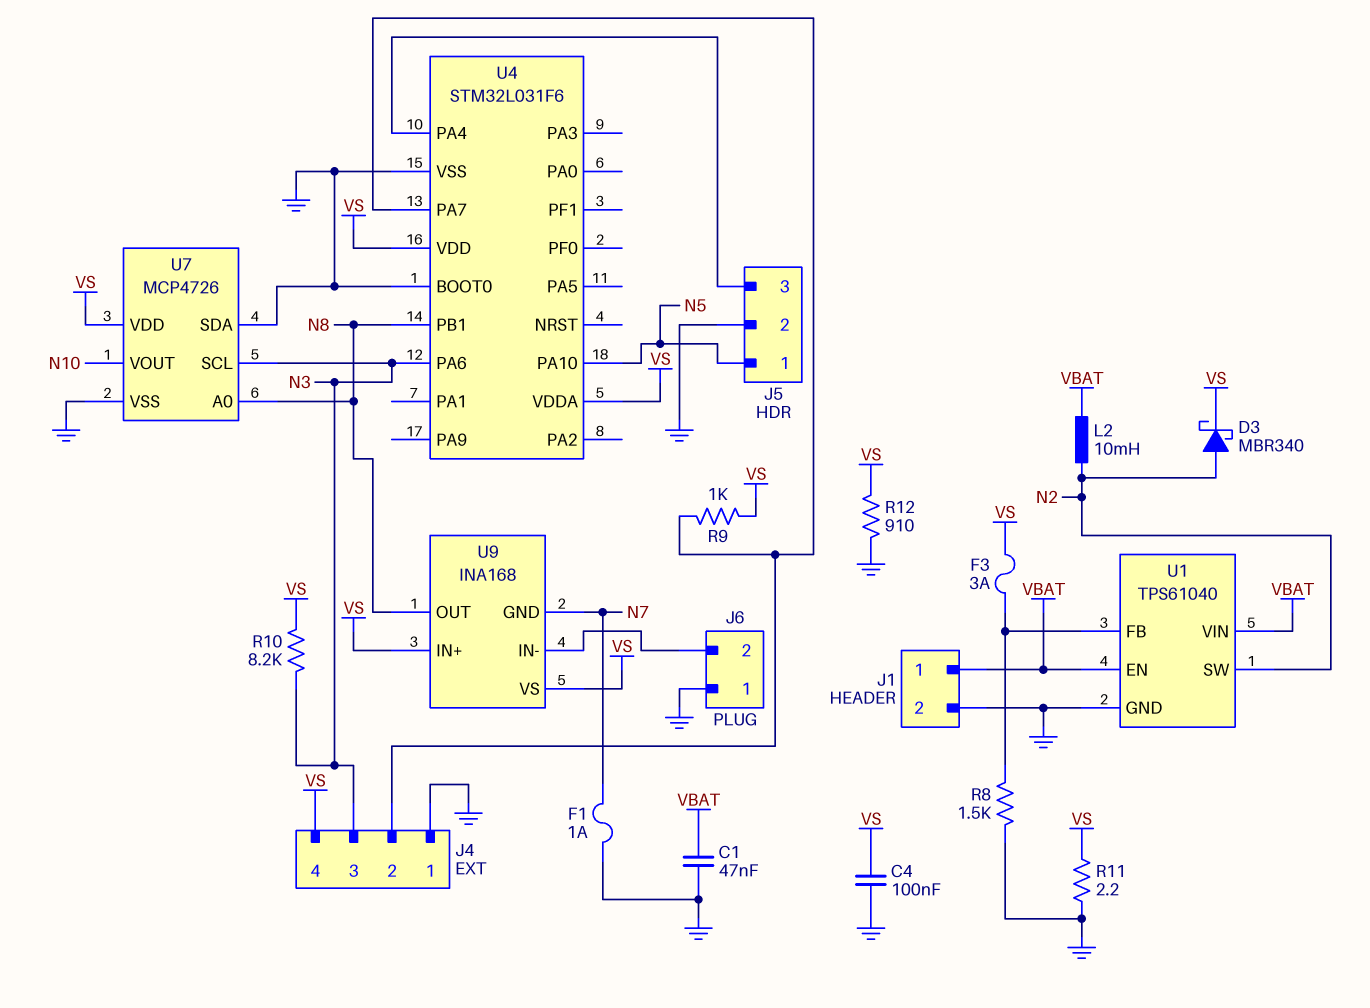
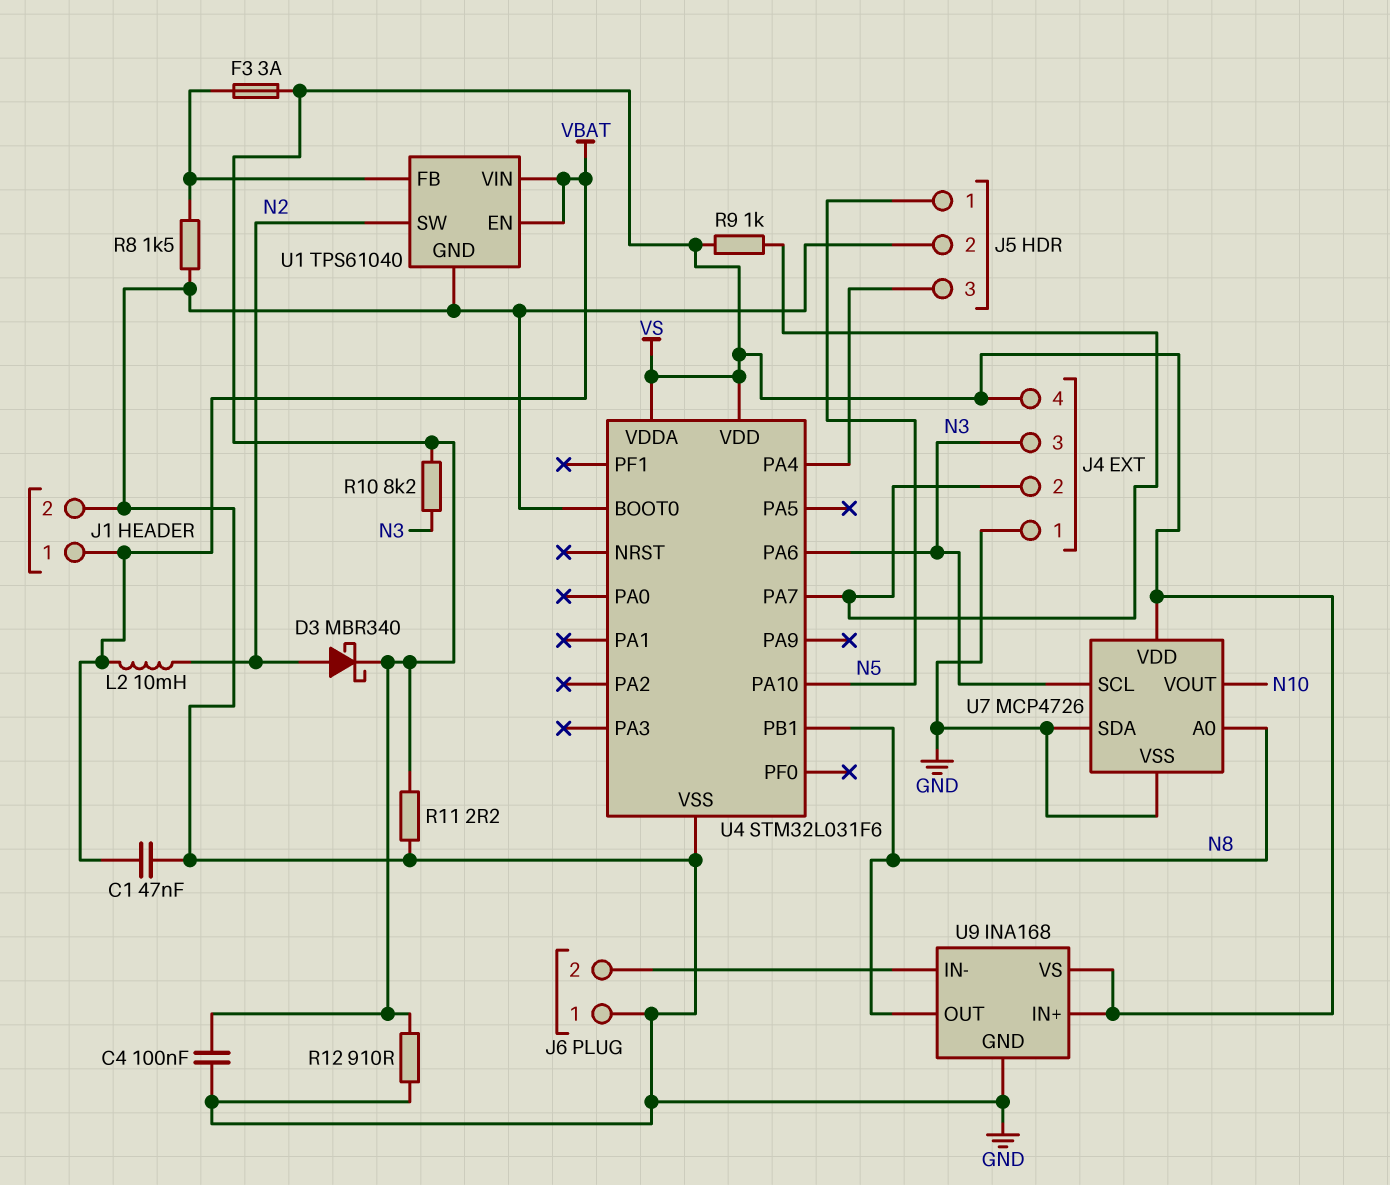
F1: 1A (GND, N7) -> none
U9 pin GND: N7 -> GND

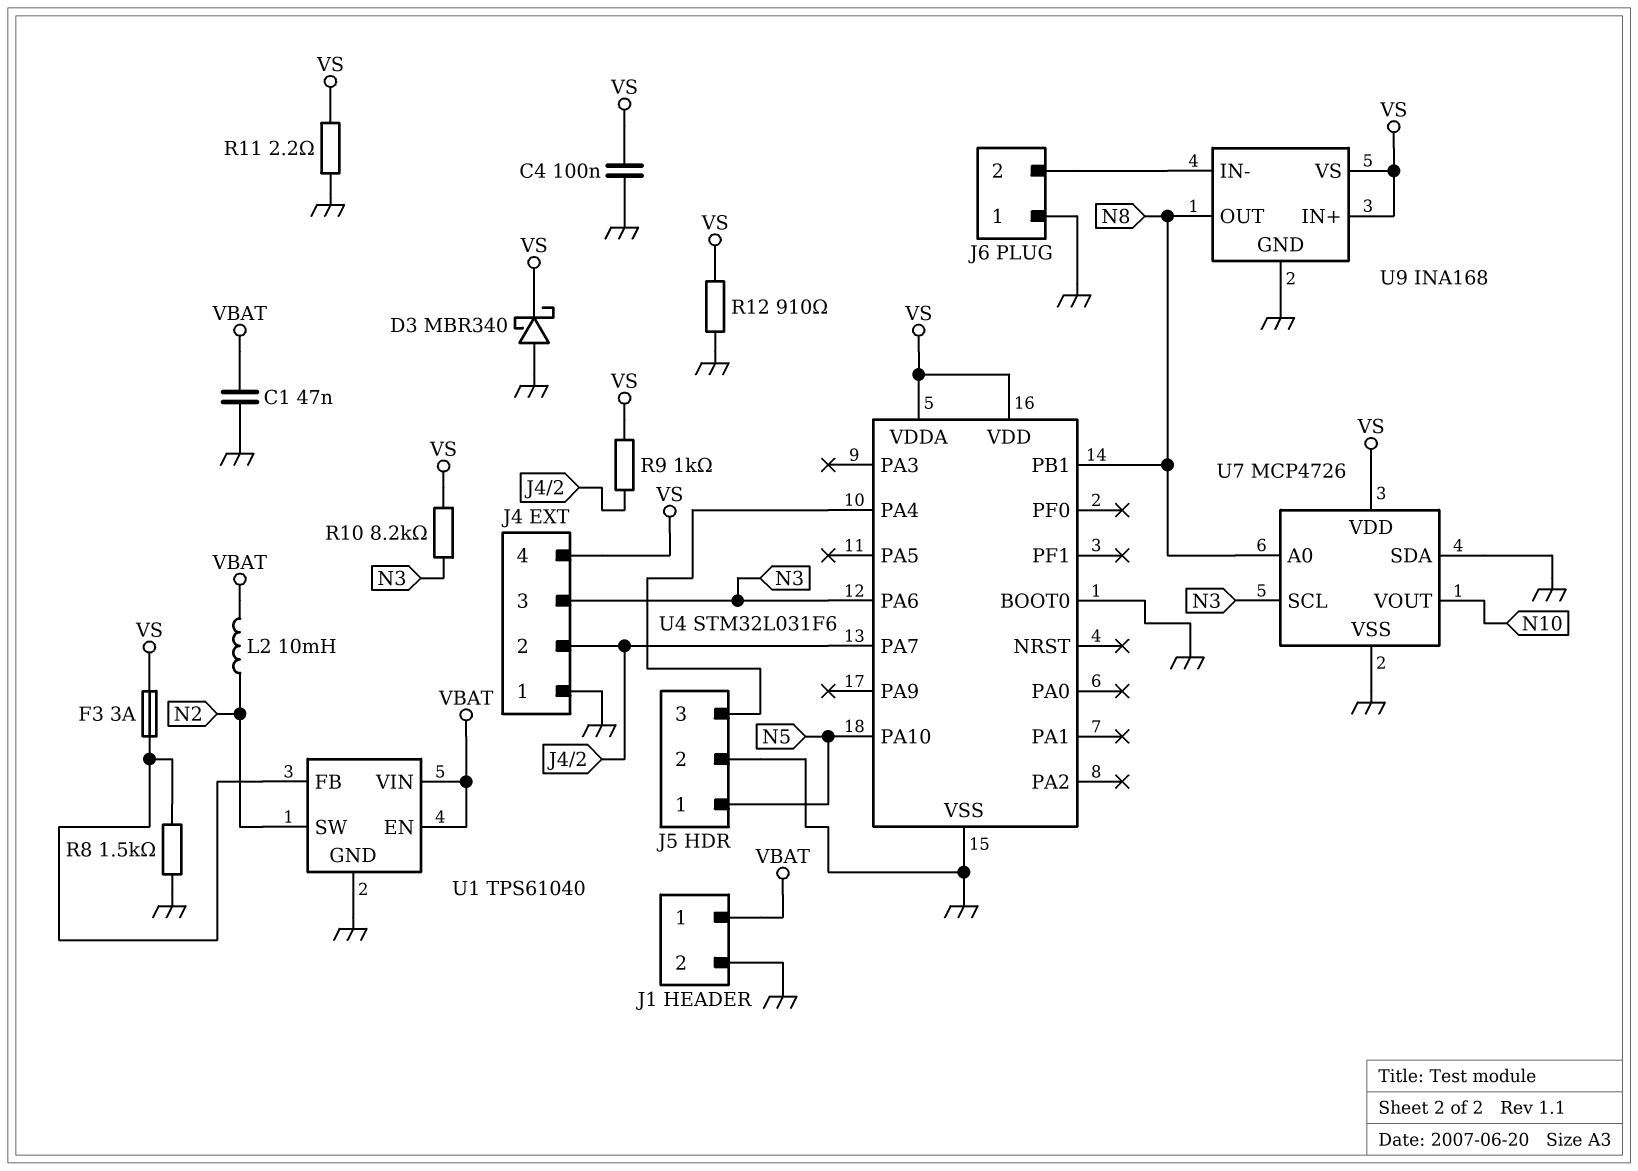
D3: schottky MBR340 (A N2, K VS) -> schottky MBR340 (A GND, K VS)

